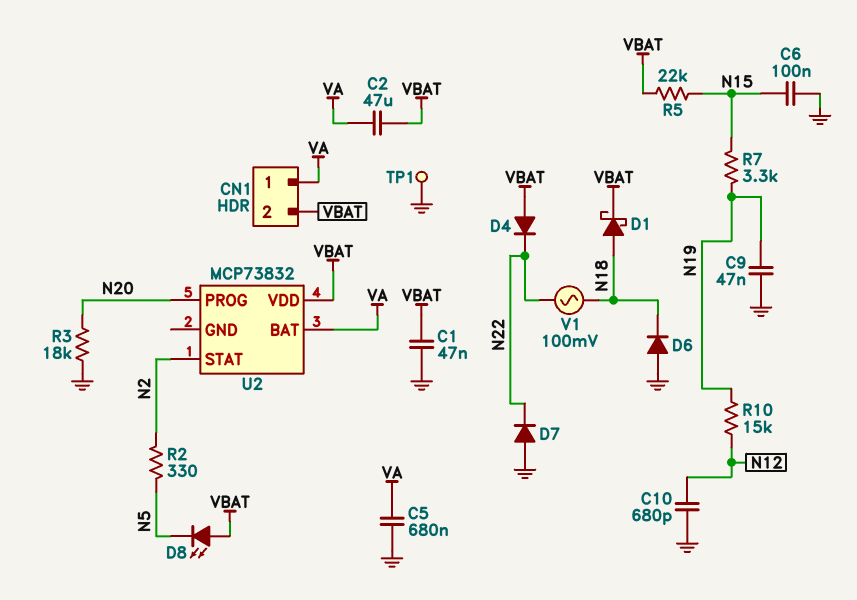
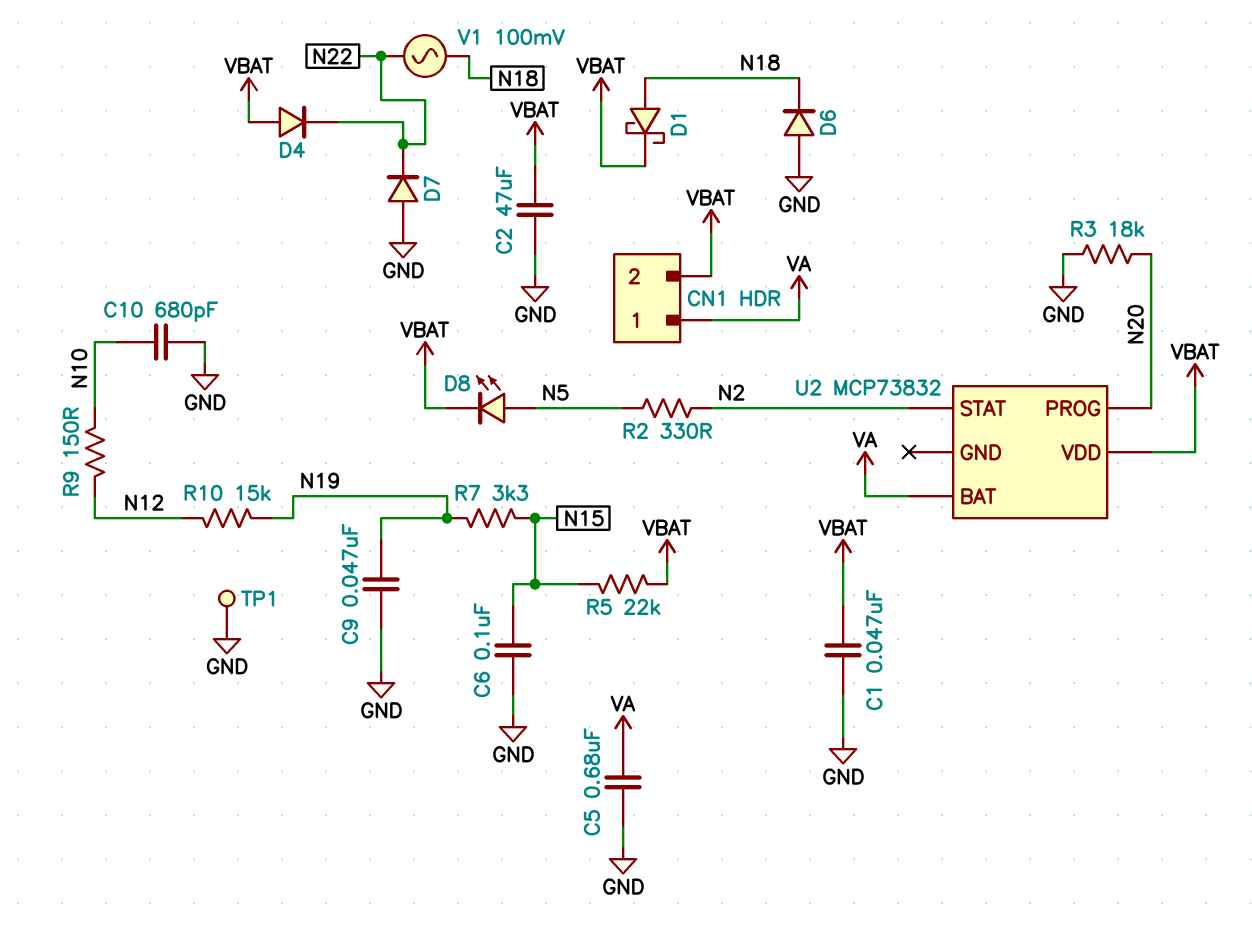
C2: 47uF (VA, VBAT) -> 47uF (GND, VBAT)
C10: 680pF (GND, N12) -> 680pF (GND, N10)
D8: LED (A VBAT, K N5) -> LED (A N5, K VBAT)
R9: none -> 150 (N10, N12)

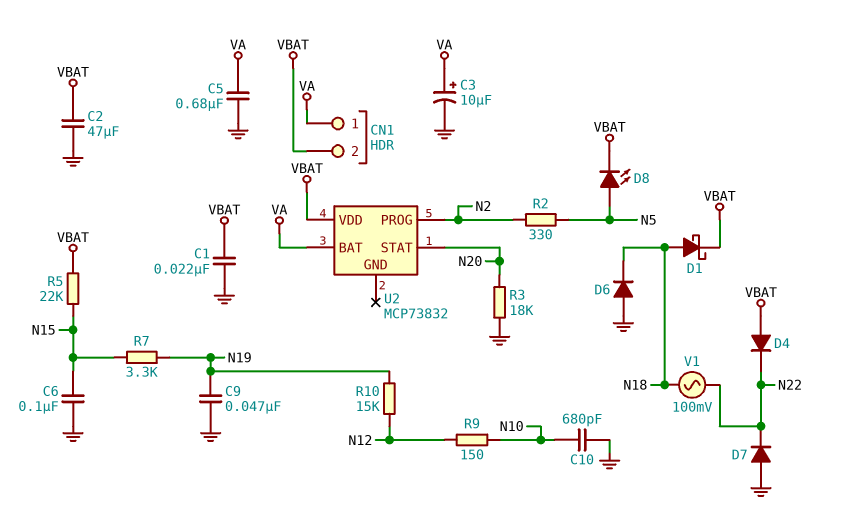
C1: 47nF (GND, VBAT) -> 22nF (GND, VBAT)
C3: none -> 10uF (plus VA, minus GND)
TP1: test point (GND) -> none
U2 pin PROG: N20 -> N2
U2 pin STAT: N2 -> N20

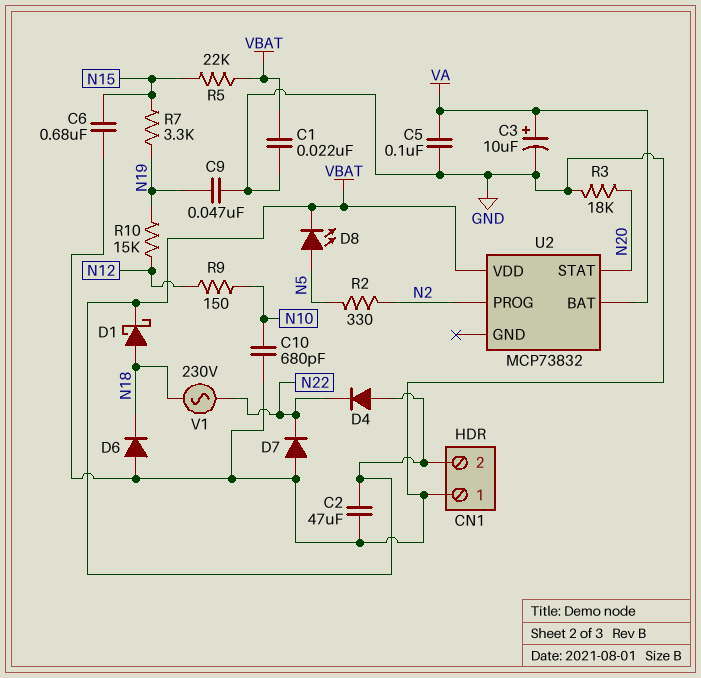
C5: 680nF (GND, VA) -> 100nF (GND, VA)
C6: 100nF (GND, N15) -> 680nF (GND, N15)
CN1 pin 1: VA -> GND
V1: AC 100mV (N18, N22) -> AC 230V (N18, N22)

